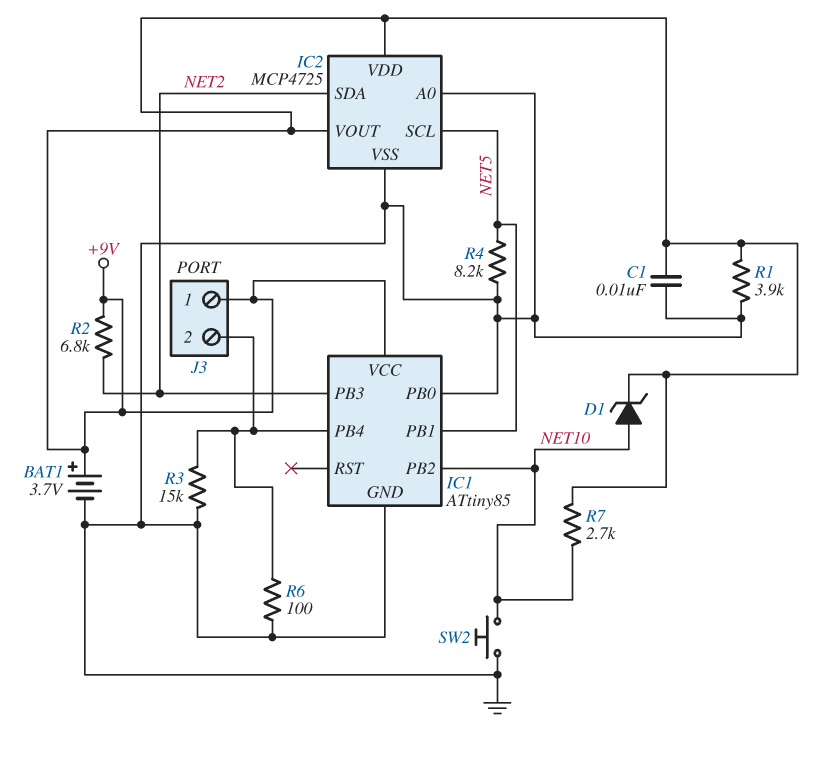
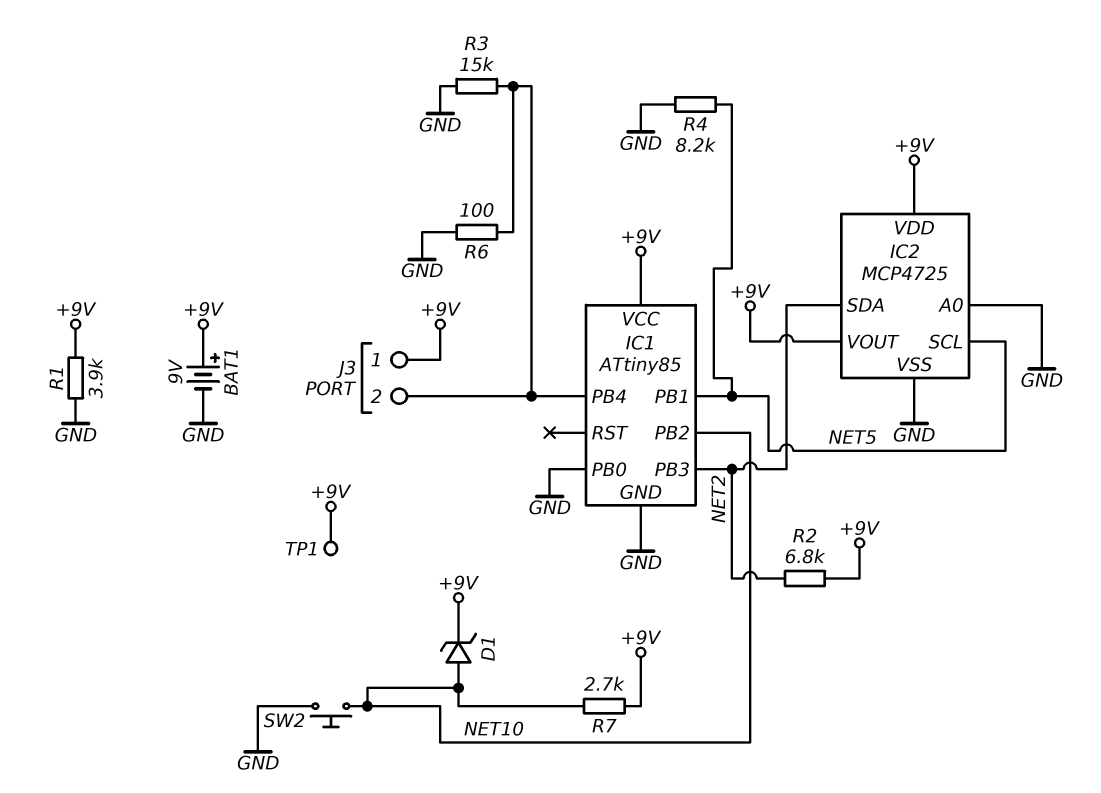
BAT1: 3.7V (plus +9V, minus GND) -> 9V (plus +9V, minus GND)
C1: 10nF (+9V, GND) -> none
TP1: none -> test point (+9V)

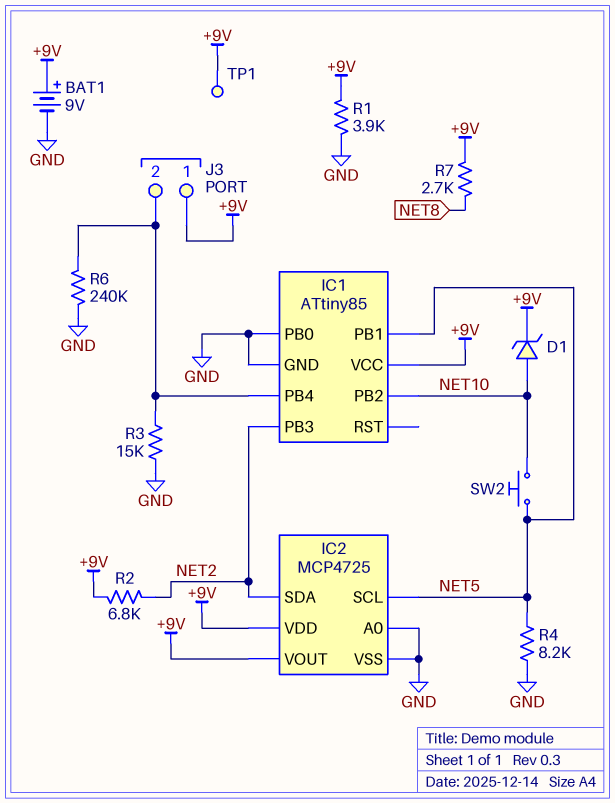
R6: 100 (GND, IC1/PB4) -> 240k (GND, IC1/PB4)
R7: 2.7k (+9V, NET10) -> 2.7k (+9V, NET8)
SW2: button (GND, NET10) -> button (NET5, NET10)

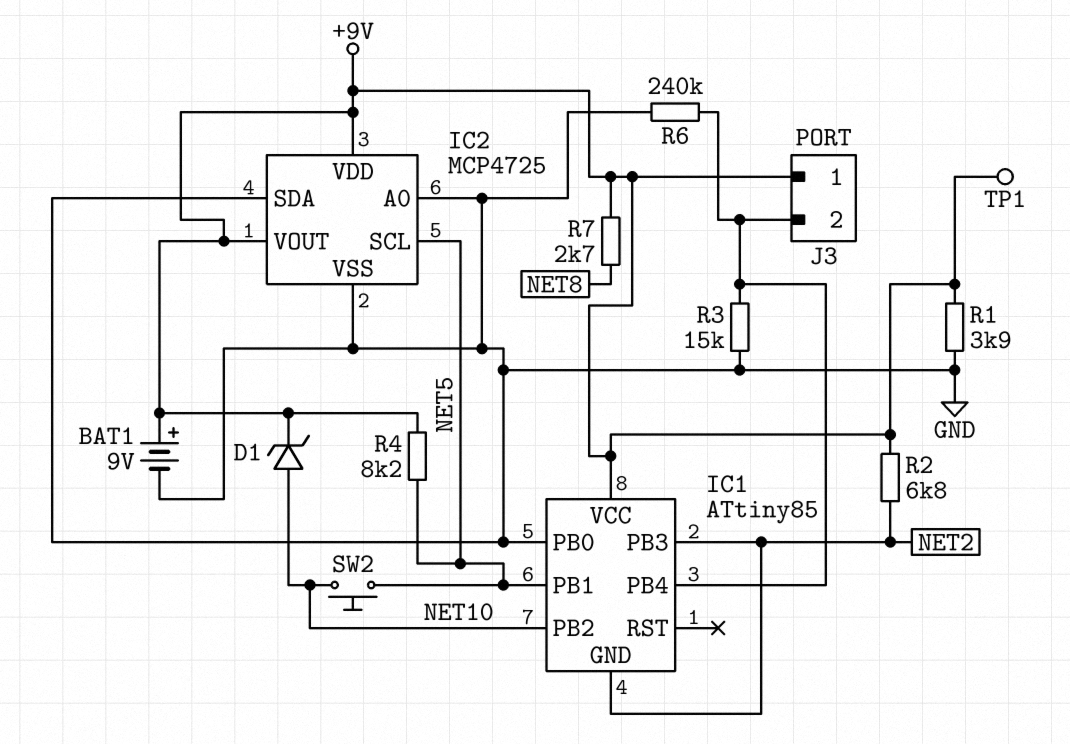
IC1 pin GND: GND -> NET2
IC2 pin SDA: NET2 -> GND
R4: 8.2k (GND, NET5) -> 8.2k (+9V, NET5)

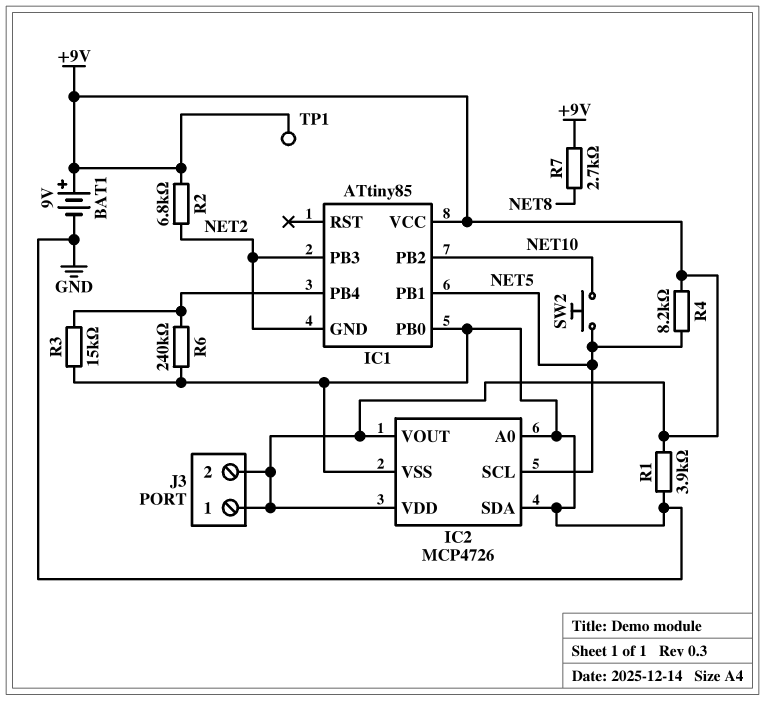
D1: zener (A NET10, K +9V) -> none
IC2: MCP4725 -> MCP4726
J3 pin 2: IC1/PB4 -> +9V

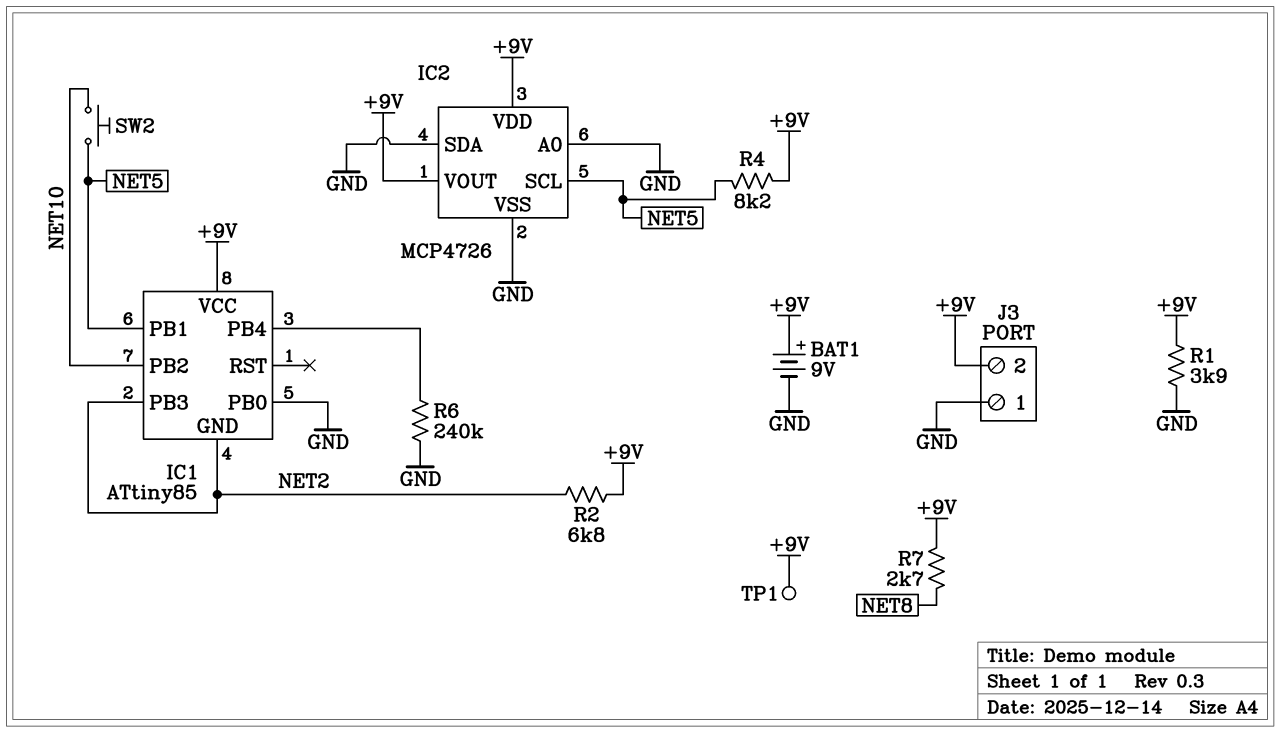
J3 pin 1: +9V -> GND
R3: 15k (GND, IC1/PB4) -> none

